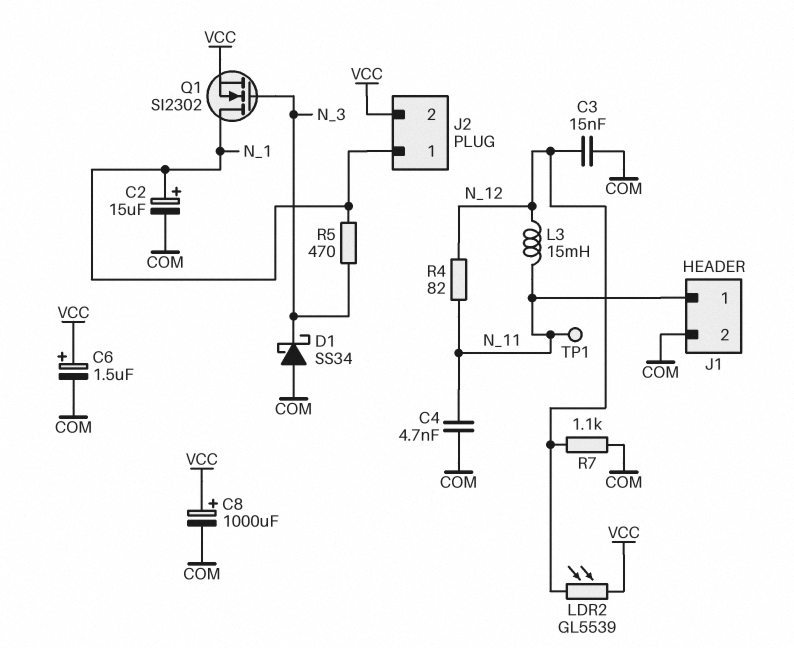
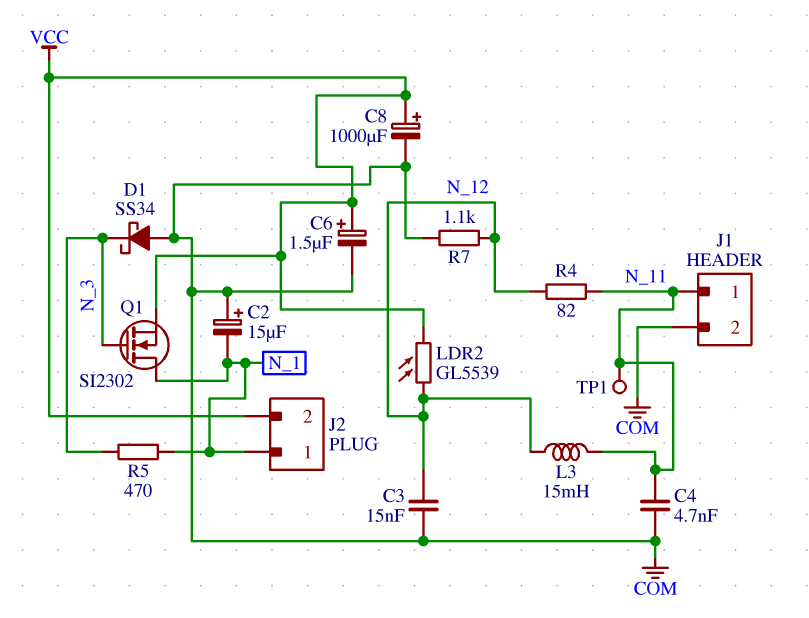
C2: 15uF (plus N_1, minus COM) -> 15uF (plus COM, minus N_1)

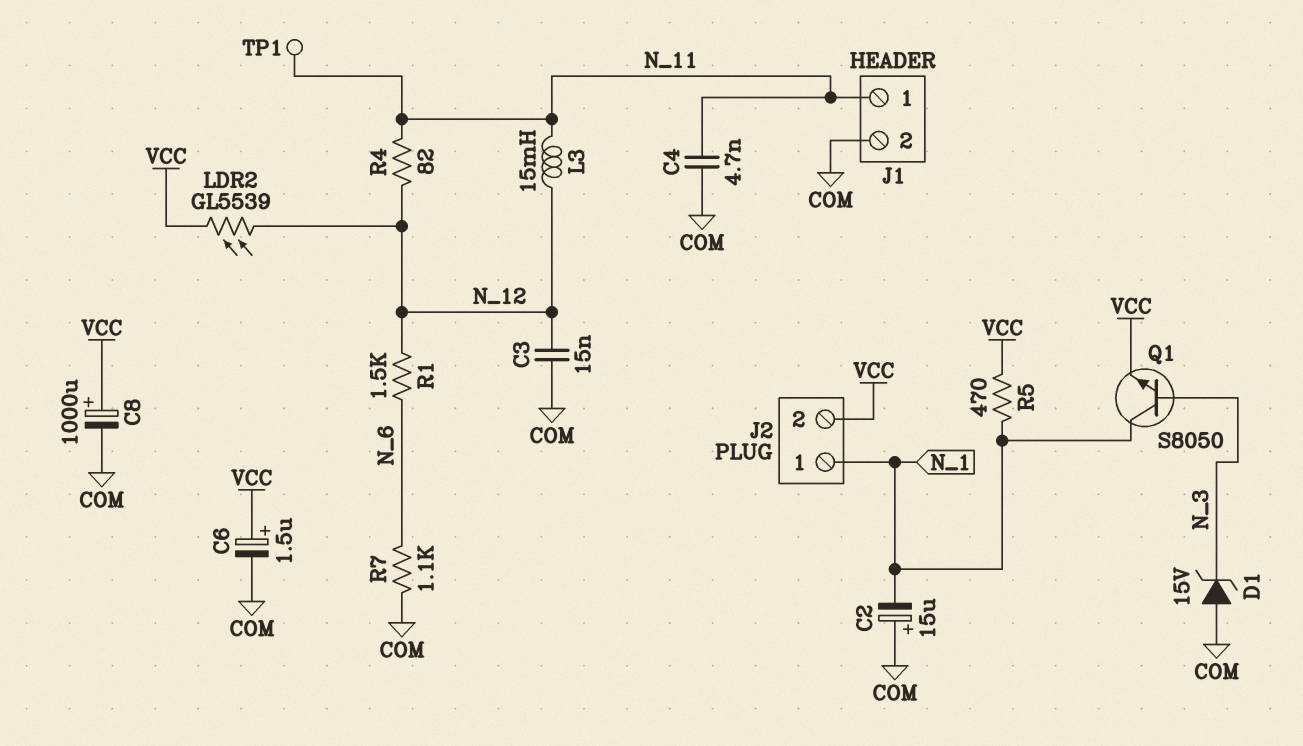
D1: schottky SS34 (A COM, K N_3) -> zener 15V (A COM, K N_3)
Q1: NMOS SI2302 (G N_3, D N_1, S VCC) -> NPN S8050 (B N_3, C N_1, E VCC)
R1: none -> 1.5k (N_6, N_12)
R5: 470 (N_1, N_3) -> 470 (N_1, VCC)
R7: 1.1k (COM, N_12) -> 1.1k (COM, N_6)

